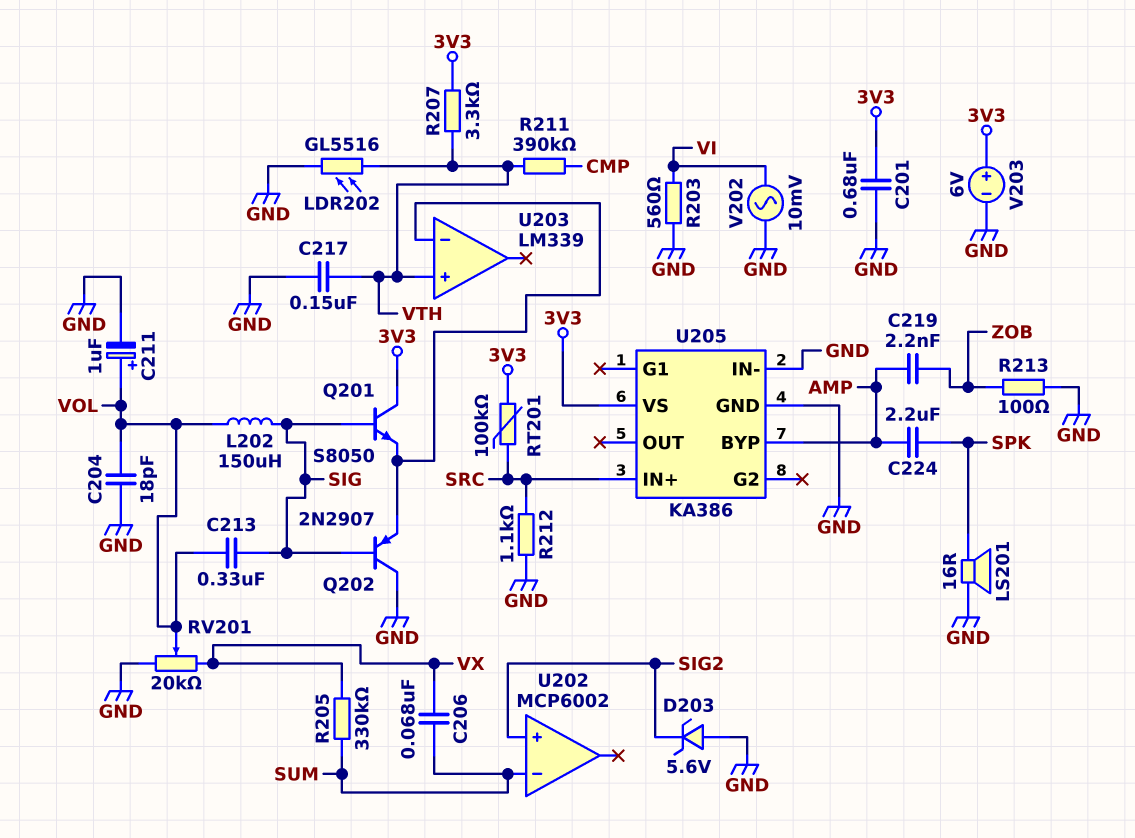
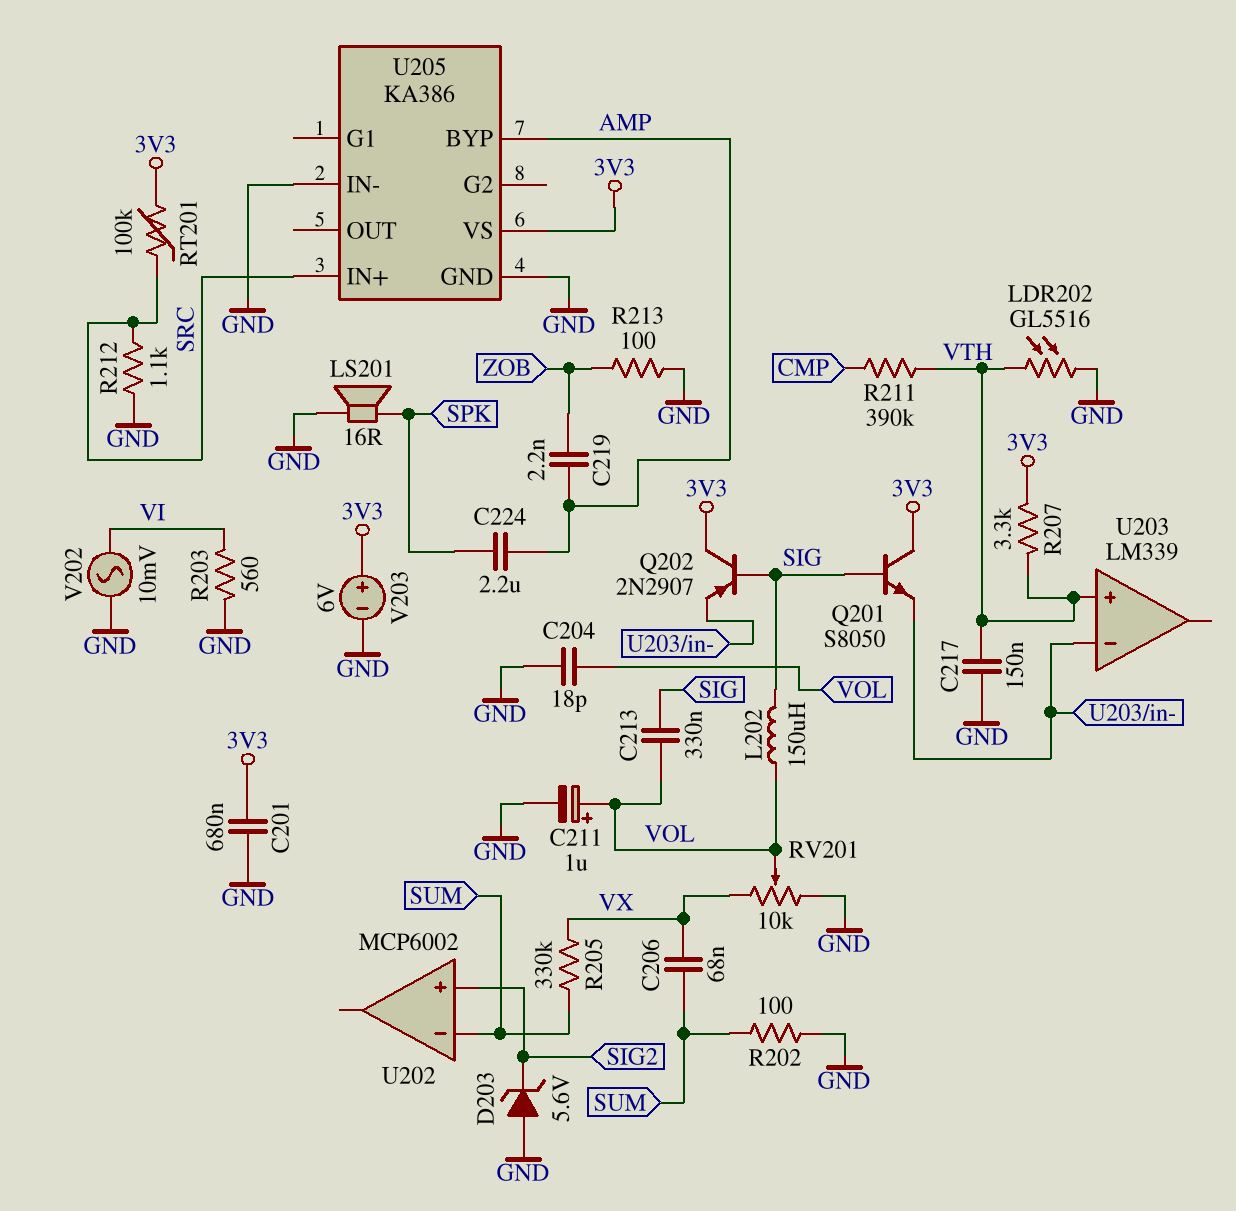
Q202: PNP 2N2907 (B SIG, C GND, E U203/in-) -> PNP 2N2907 (B SIG, C 3V3, E U203/in-)
R202: none -> 100 (GND, SUM)
RV201: 20k (GND, VX, wiper VOL) -> 10k (GND, VX, wiper VOL)

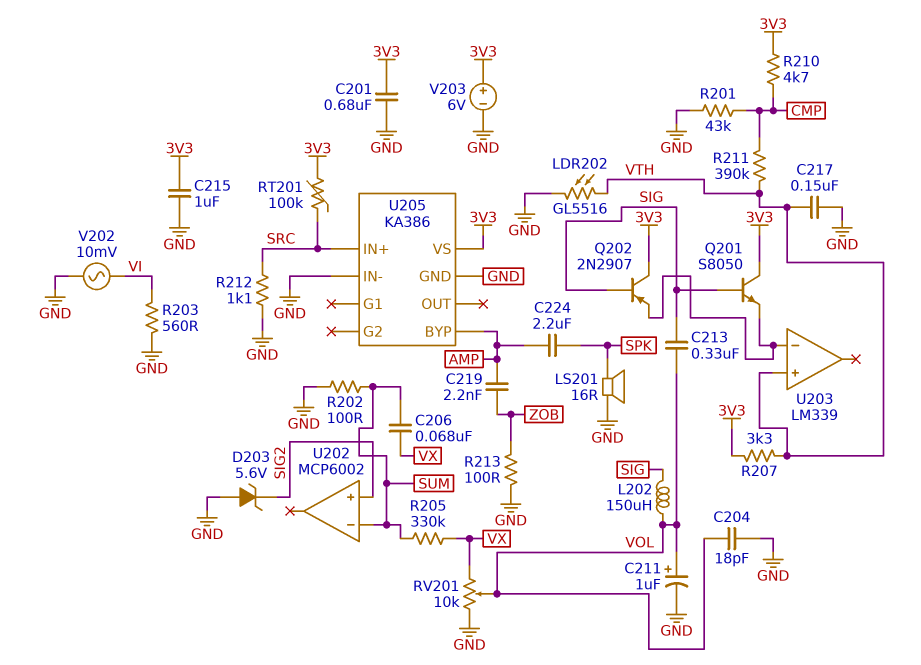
C215: none -> 1uF (3V3, GND)
R201: none -> 43k (CMP, GND)
R210: none -> 4.7k (3V3, CMP)

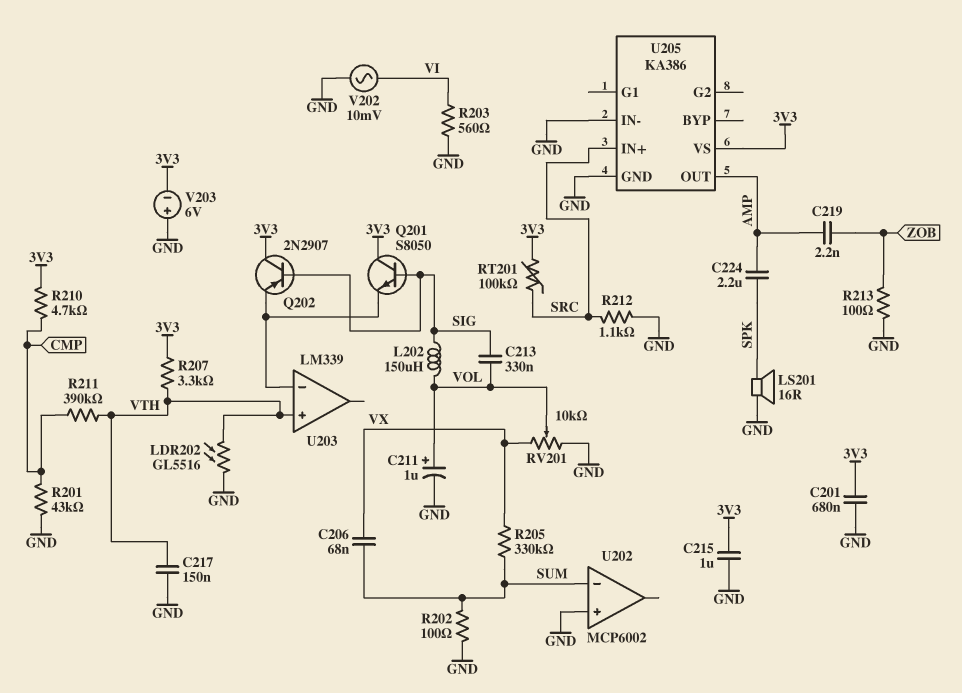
C204: 18pF (GND, VOL) -> none
D203: zener 5.6V (A GND, K SIG2) -> none
U202 pin in+: SIG2 -> GND
U205 pin BYP: AMP -> none
U205 pin OUT: none -> AMP
V203: 6V (plus 3V3, minus GND) -> 6V (plus GND, minus 3V3)

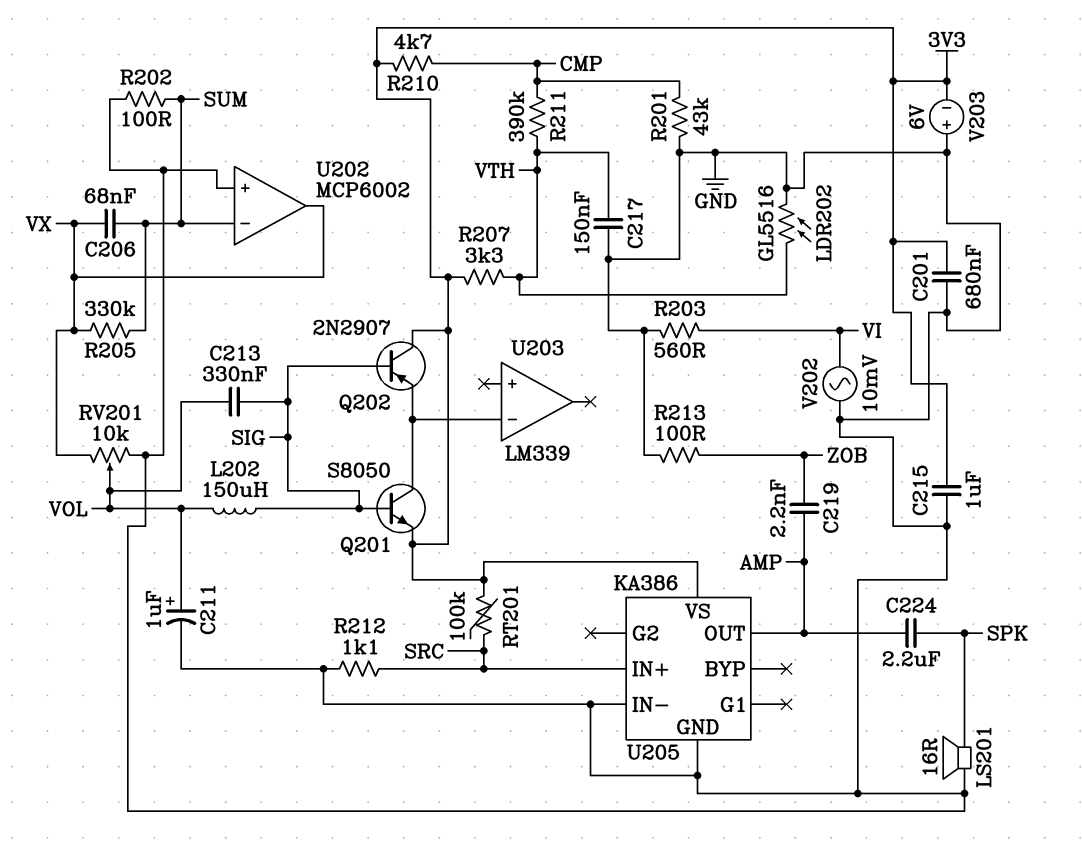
Q201: NPN S8050 (B SIG, C 3V3, E U203/in-) -> NPN S8050 (B SIG, C U203/in-, E 3V3)
U202 pin out: none -> VX
U203 pin in+: VTH -> none

